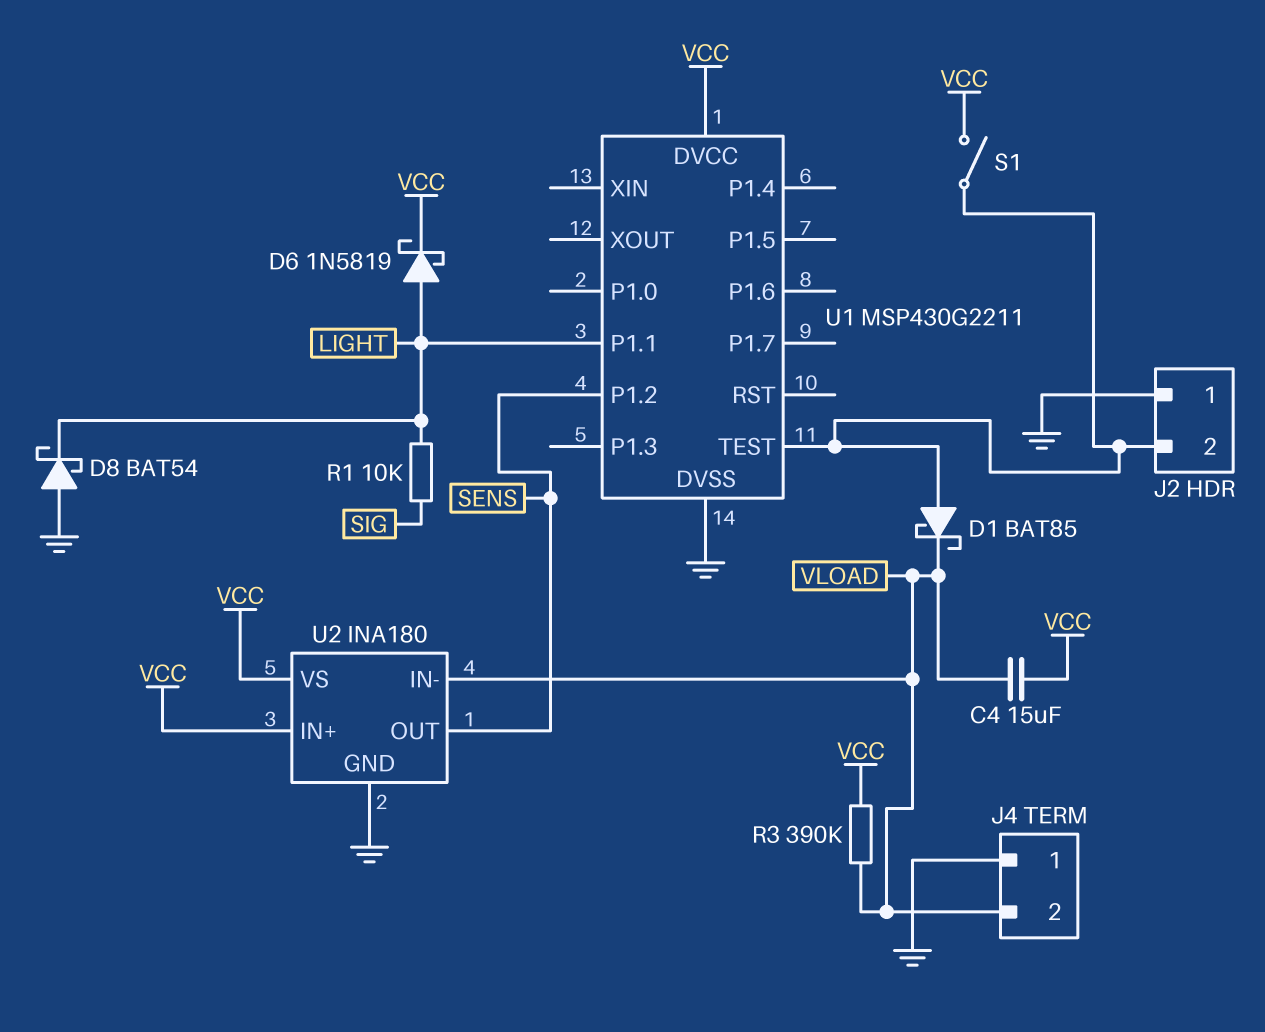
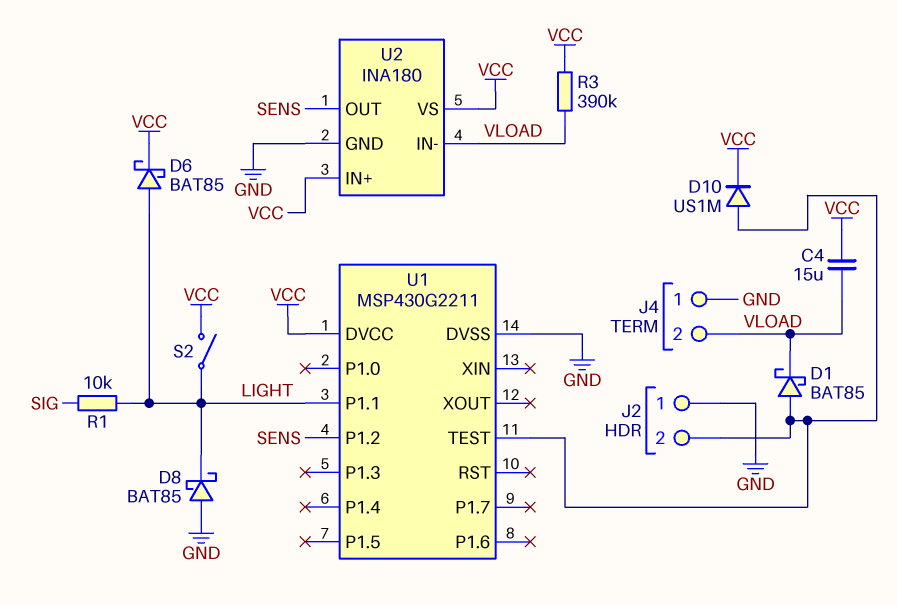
D6: schottky 1N5819 (A LIGHT, K VCC) -> schottky BAT85 (A LIGHT, K VCC)
D8: schottky BAT54 (A GND, K LIGHT) -> schottky BAT85 (A GND, K LIGHT)
D10: none -> diode US1M (A J2/2, K VCC)
S1: switch (J2/2, VCC) -> none
S2: none -> switch (LIGHT, VCC)

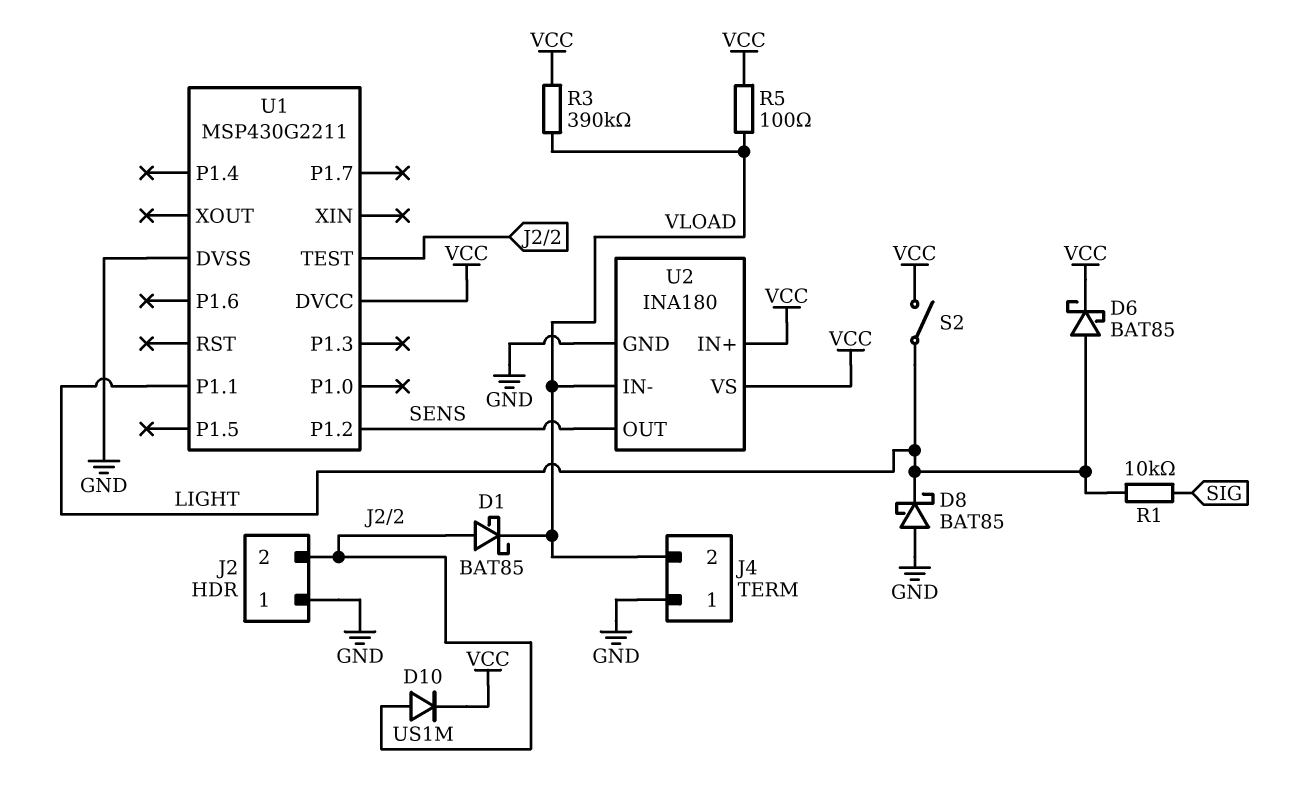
C4: 15uF (VCC, VLOAD) -> none
R5: none -> 100 (VCC, VLOAD)

